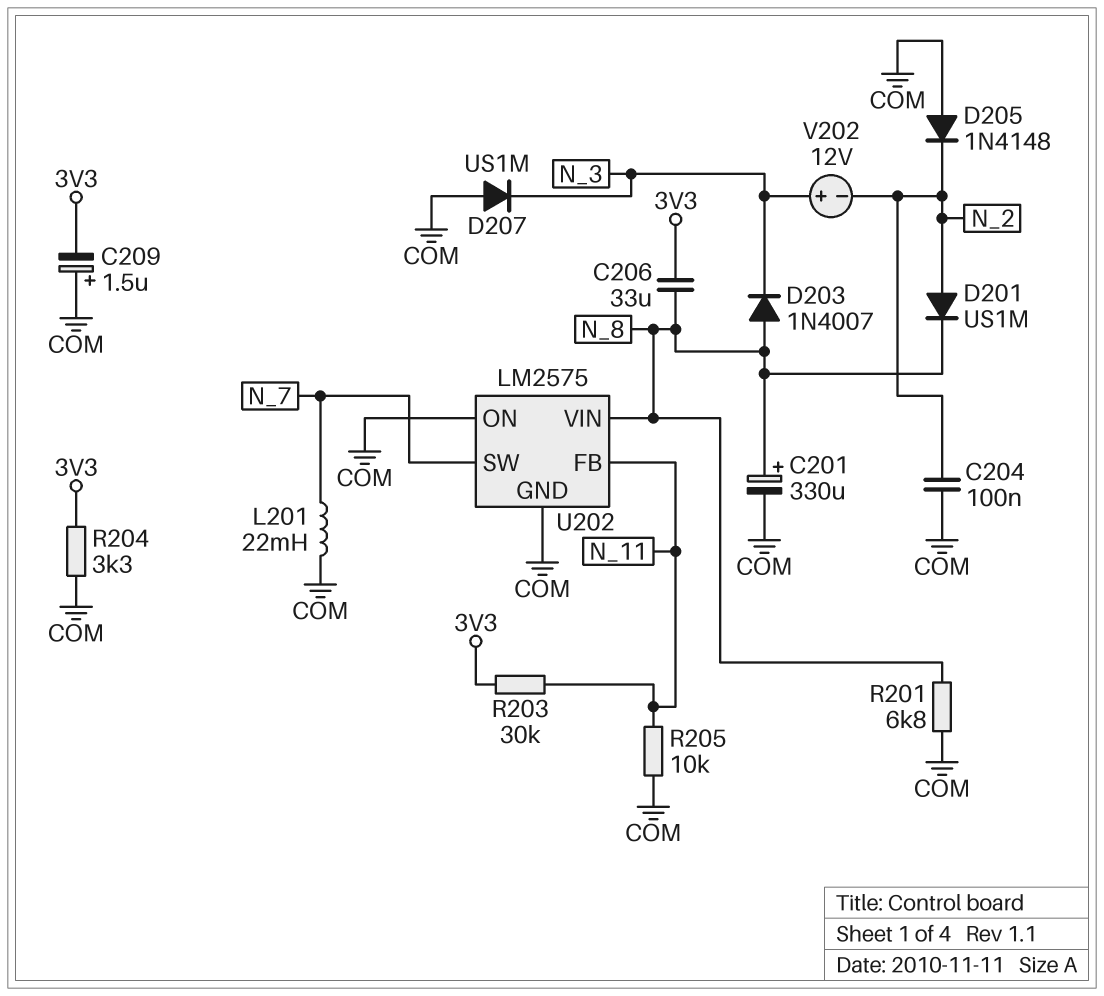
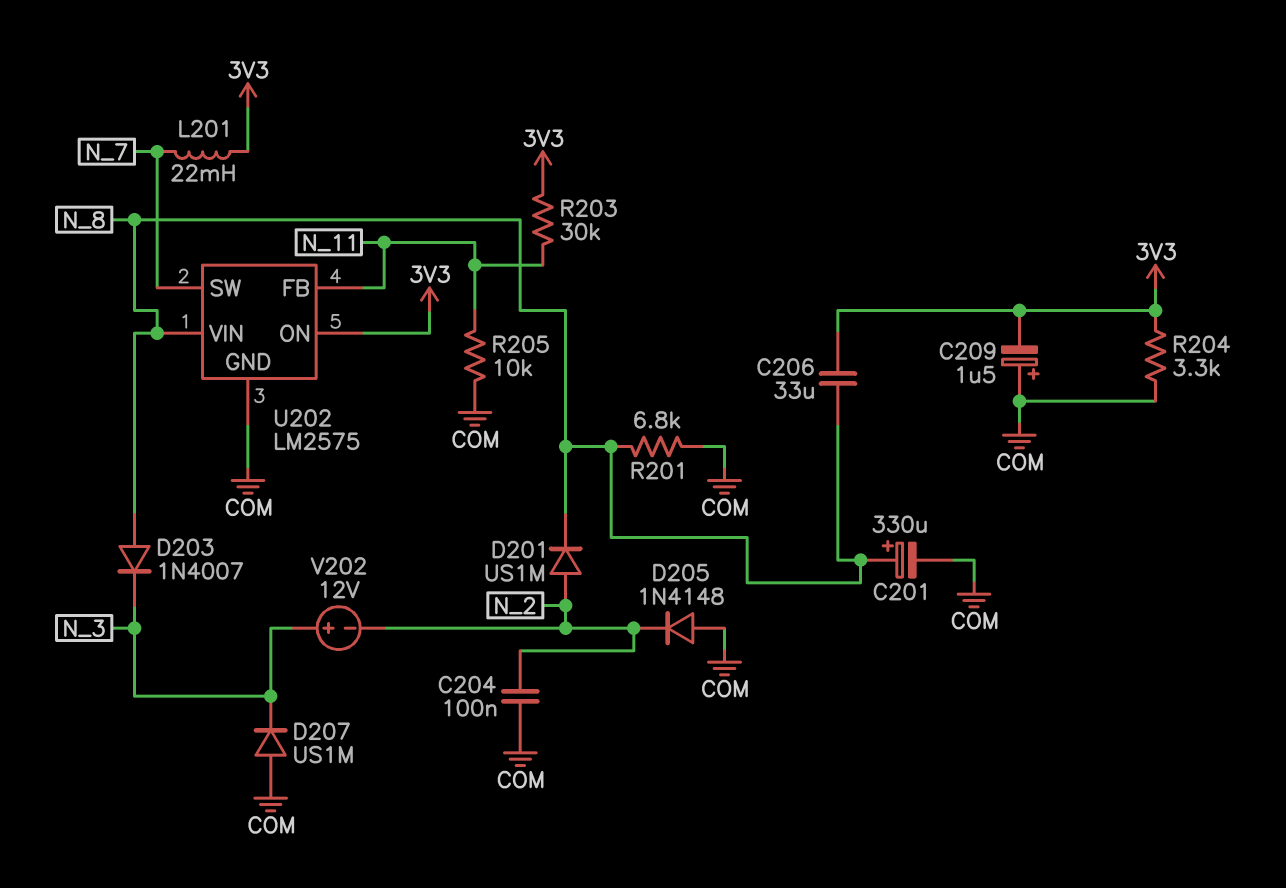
L201: 22mH (COM, N_7) -> 22mH (3V3, N_7)
U202 pin ON: COM -> 3V3

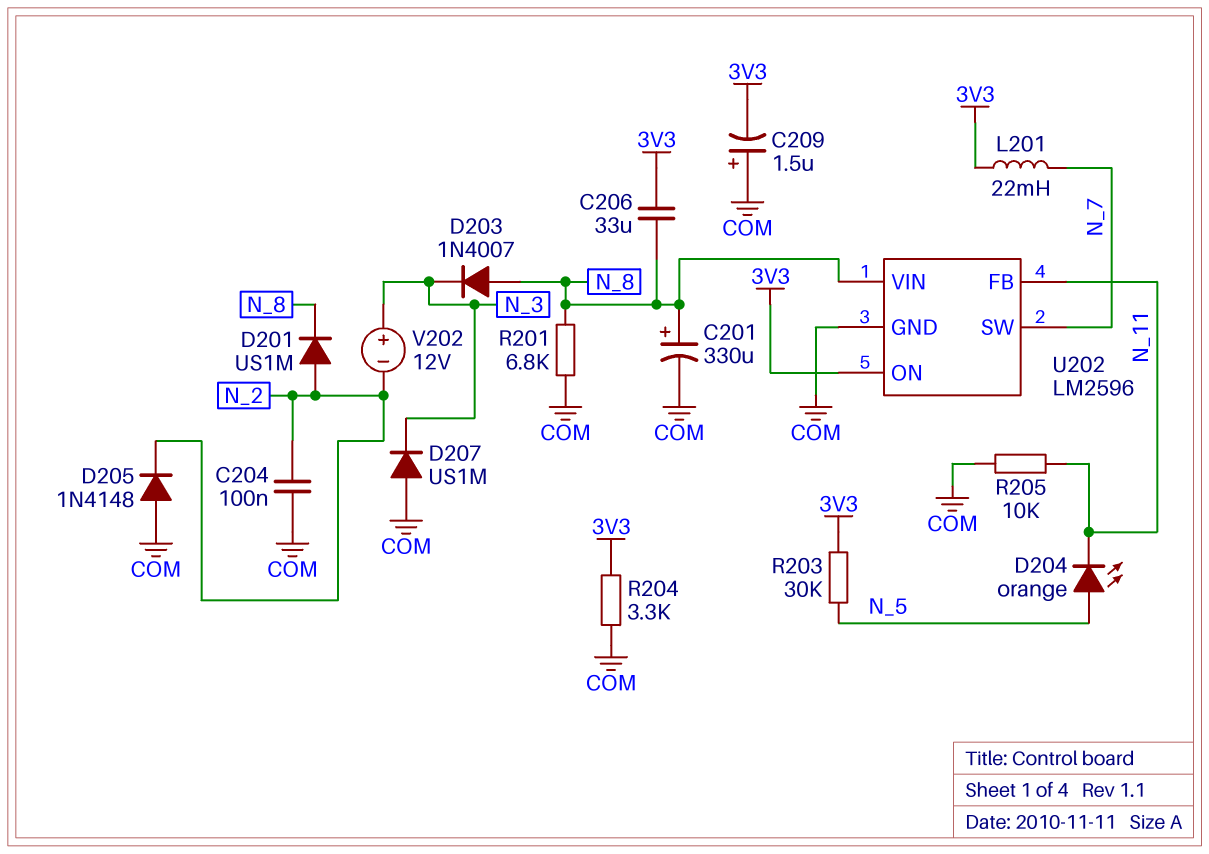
D204: none -> LED orange (A N_5, K N_11)
R203: 30k (3V3, N_11) -> 30k (3V3, N_5)
U202: LM2575 -> LM2596

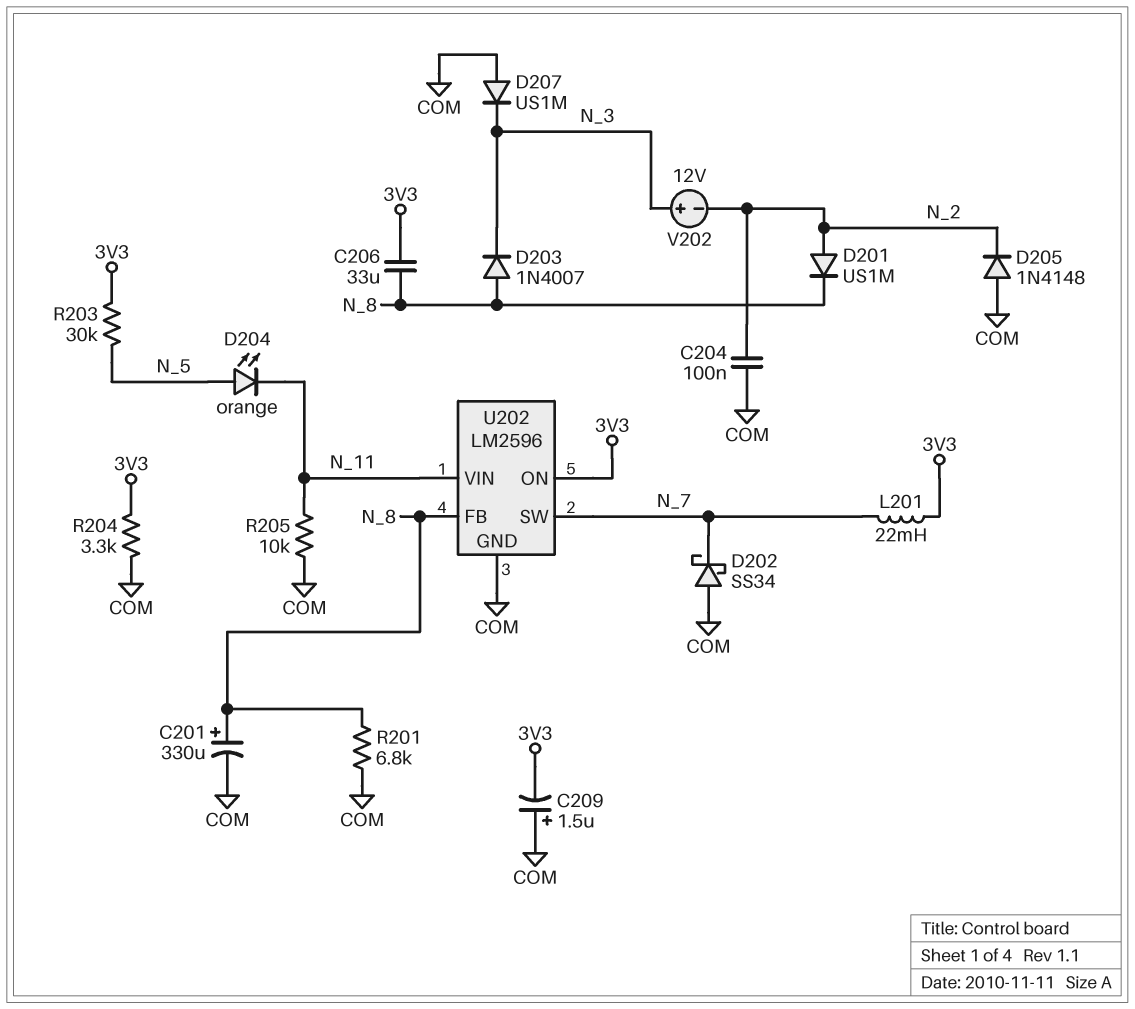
D202: none -> schottky SS34 (A COM, K N_7)
U202 pin FB: N_11 -> N_8
U202 pin VIN: N_8 -> N_11

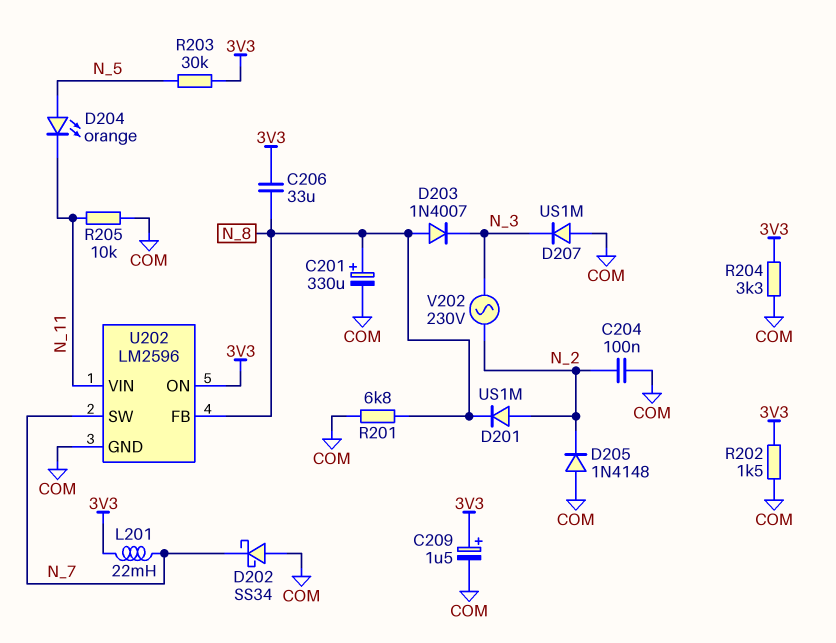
C209: 1.5uF (plus COM, minus 3V3) -> 1.5uF (plus 3V3, minus COM)
R202: none -> 1.5k (3V3, COM)
V202: 12V (plus N_3, minus N_2) -> AC 230V (N_2, N_3)

